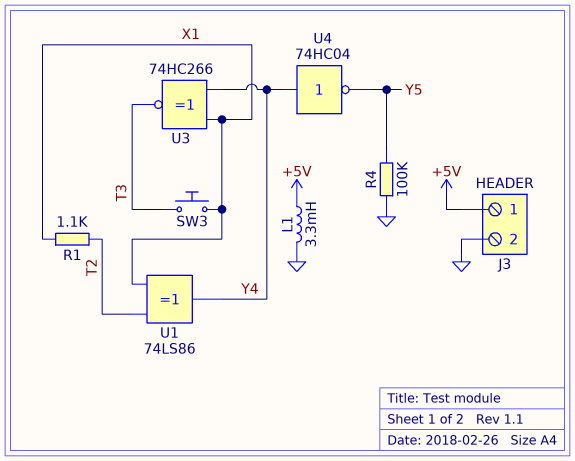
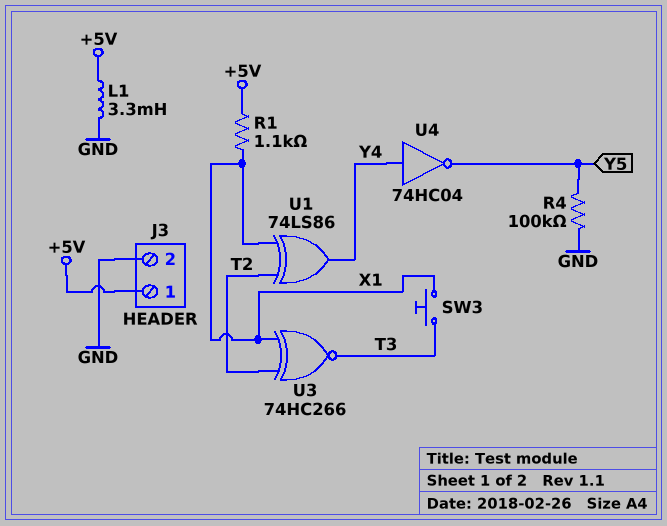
R1: 1.1k (T2, X1) -> 1.1k (+5V, X1)
U3: XNOR 74HC266 (in X1, in Y4, out T3) -> XNOR 74HC266 (in T2, in X1, out T3)

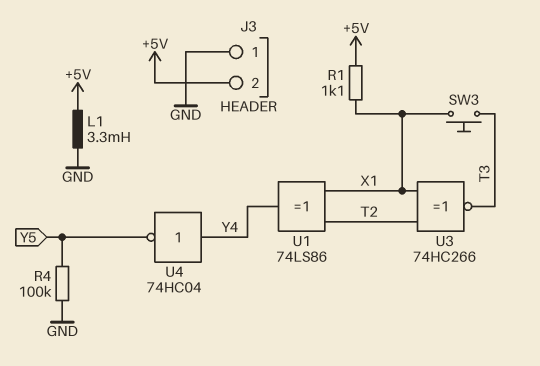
J3 pin 1: +5V -> GND
J3 pin 2: GND -> +5V

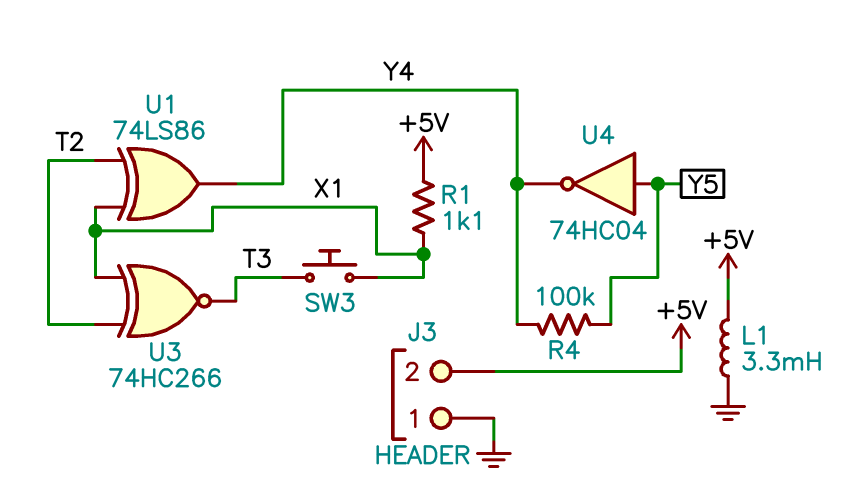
R4: 100k (GND, Y5) -> 100k (Y4, Y5)
U4: NOT 74HC04 (in Y4, out Y5) -> NOT 74HC04 (in Y5, out Y4)

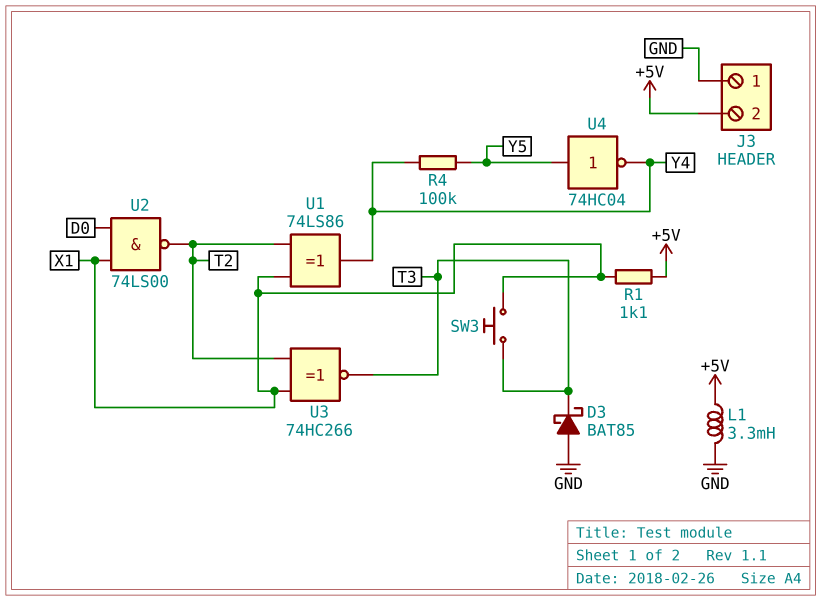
D3: none -> schottky BAT85 (A GND, K T3)
U2: none -> NAND 74LS00 (in D0, in X1, out T2)

